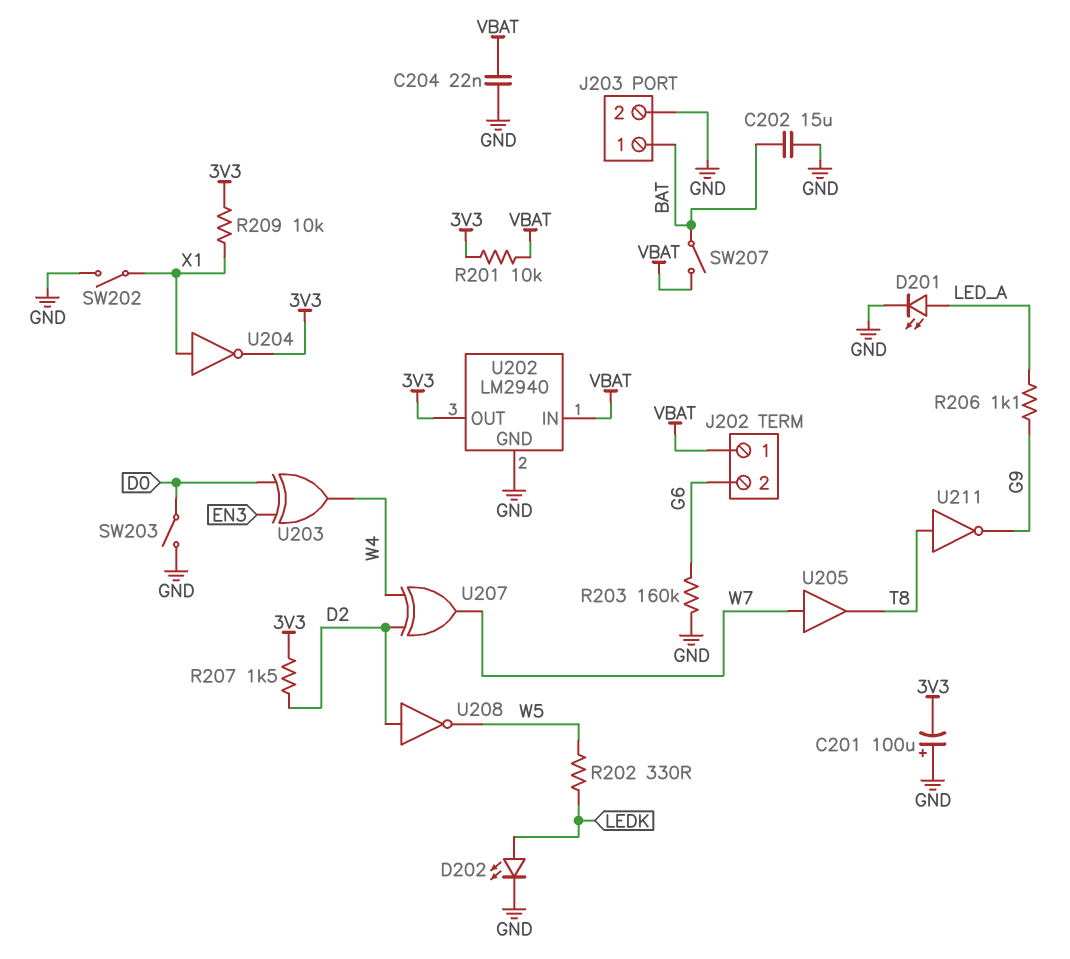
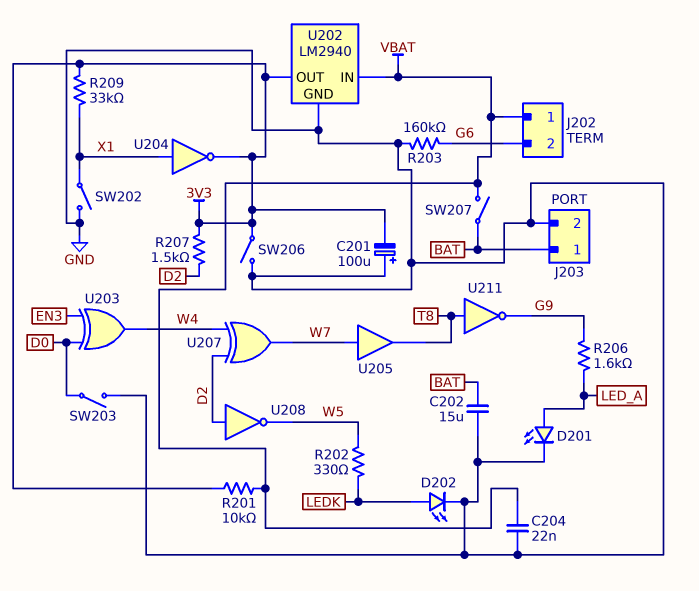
R206: 1.1k (G9, LED_A) -> 1.6k (G9, LED_A)
R209: 10k (3V3, X1) -> 33k (3V3, X1)
SW206: none -> switch (3V3, GND)

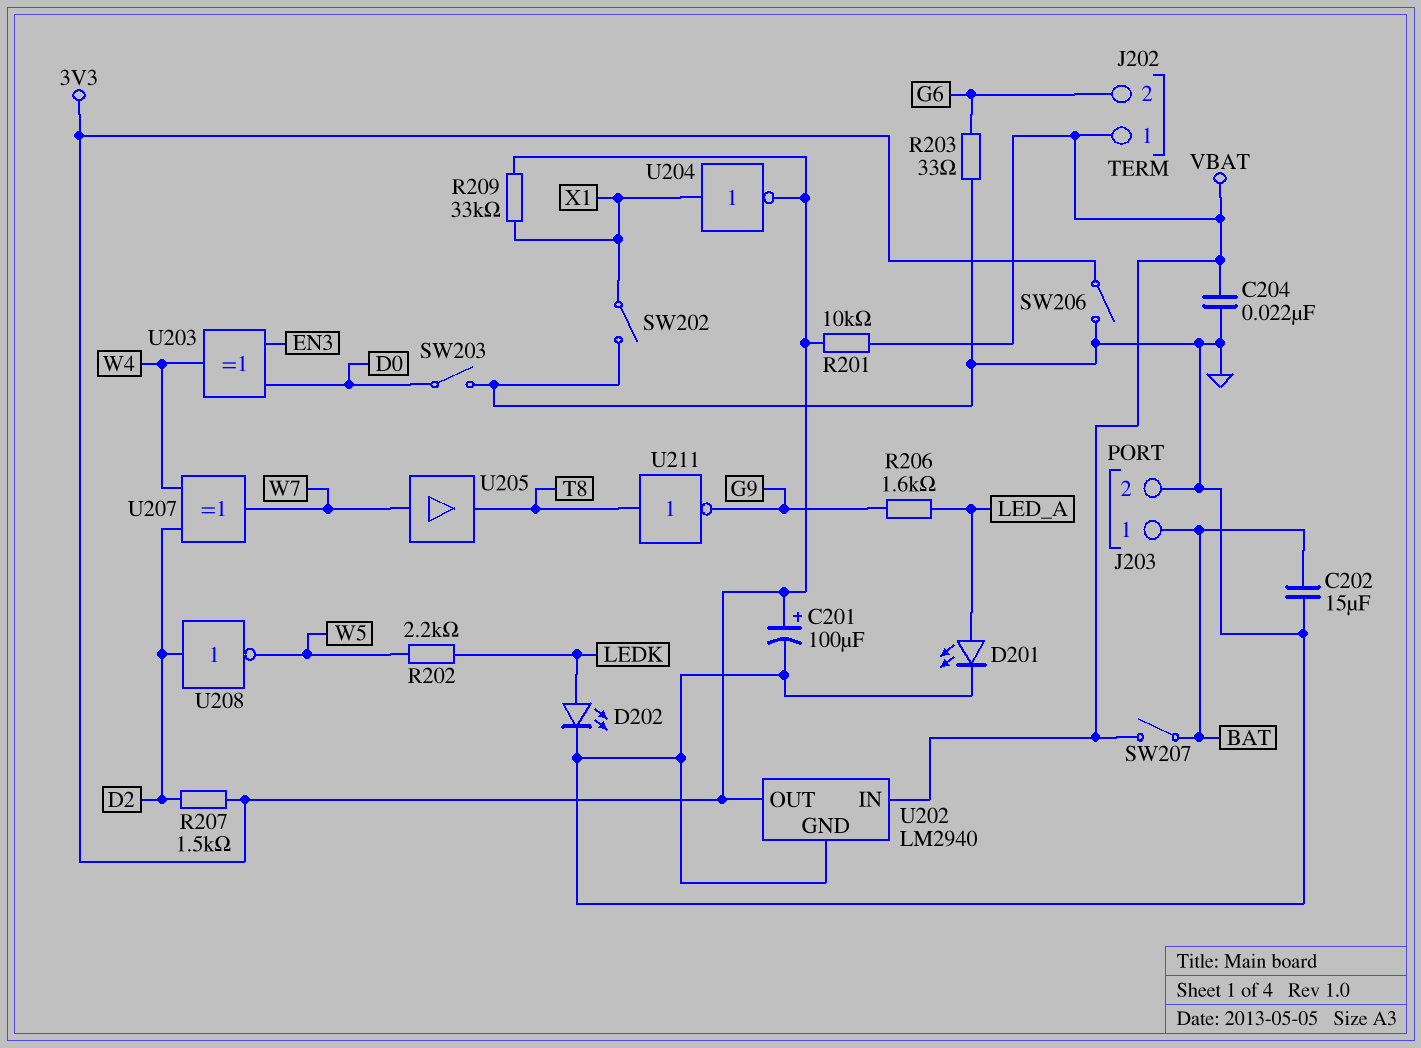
C201: 100uF (plus GND, minus 3V3) -> 100uF (plus 3V3, minus GND)
R202: 330 (LEDK, W5) -> 2.2k (LEDK, W5)
R203: 160k (G6, GND) -> 33 (G6, GND)

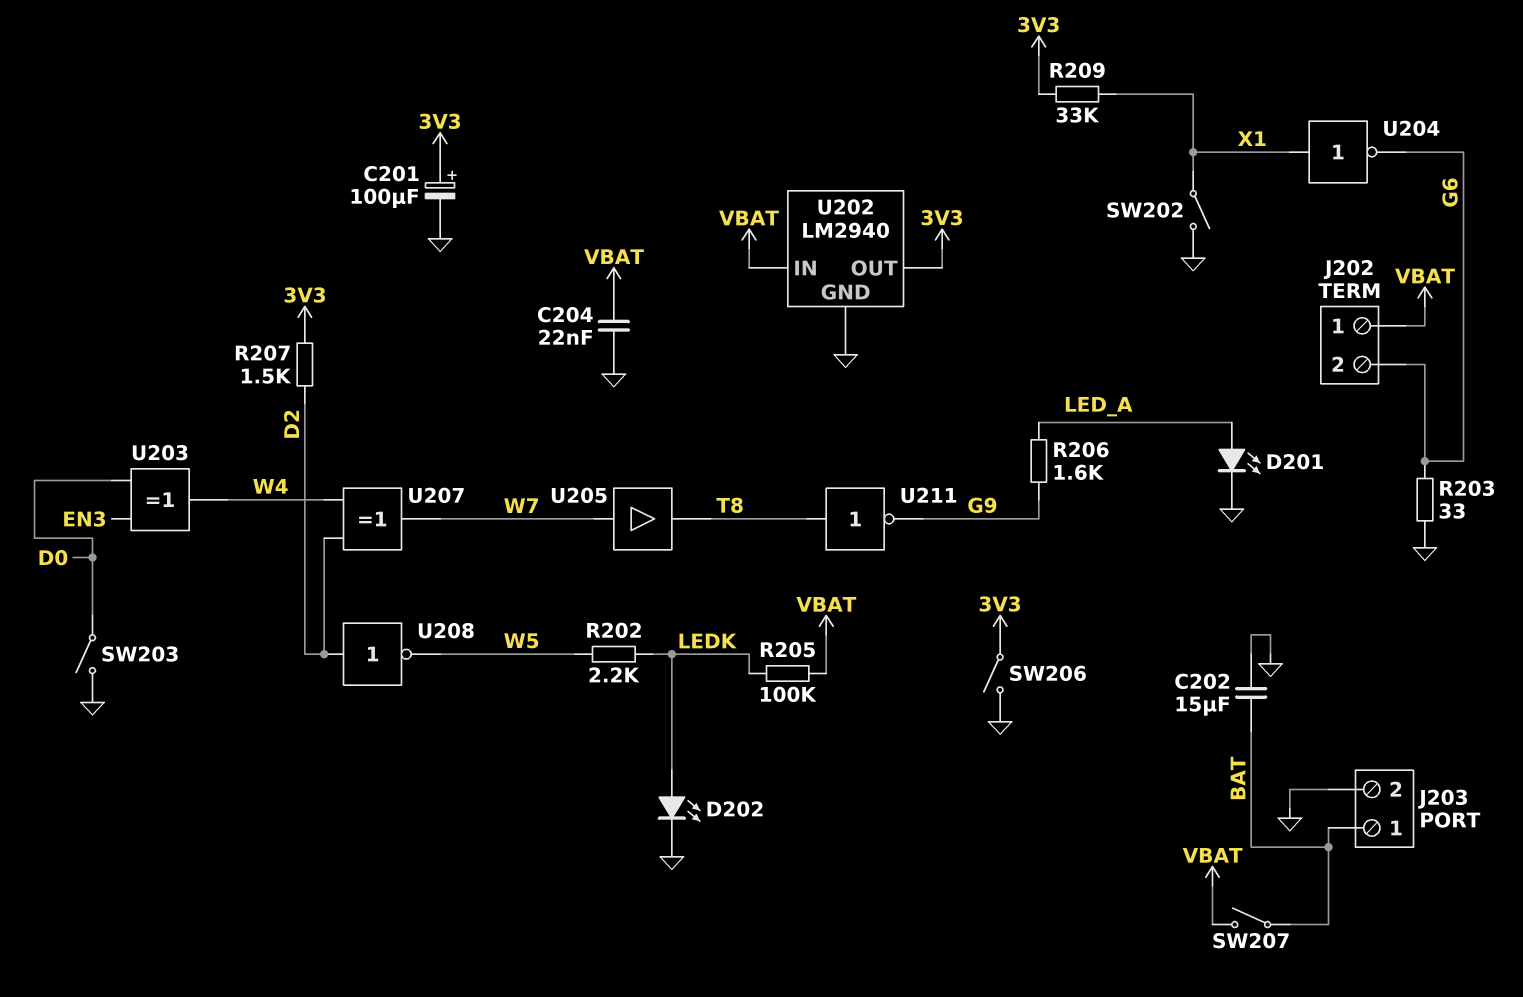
R201: 10k (3V3, VBAT) -> none
R205: none -> 100k (LEDK, VBAT)
U204: NOT (in X1, out 3V3) -> NOT (in X1, out G6)

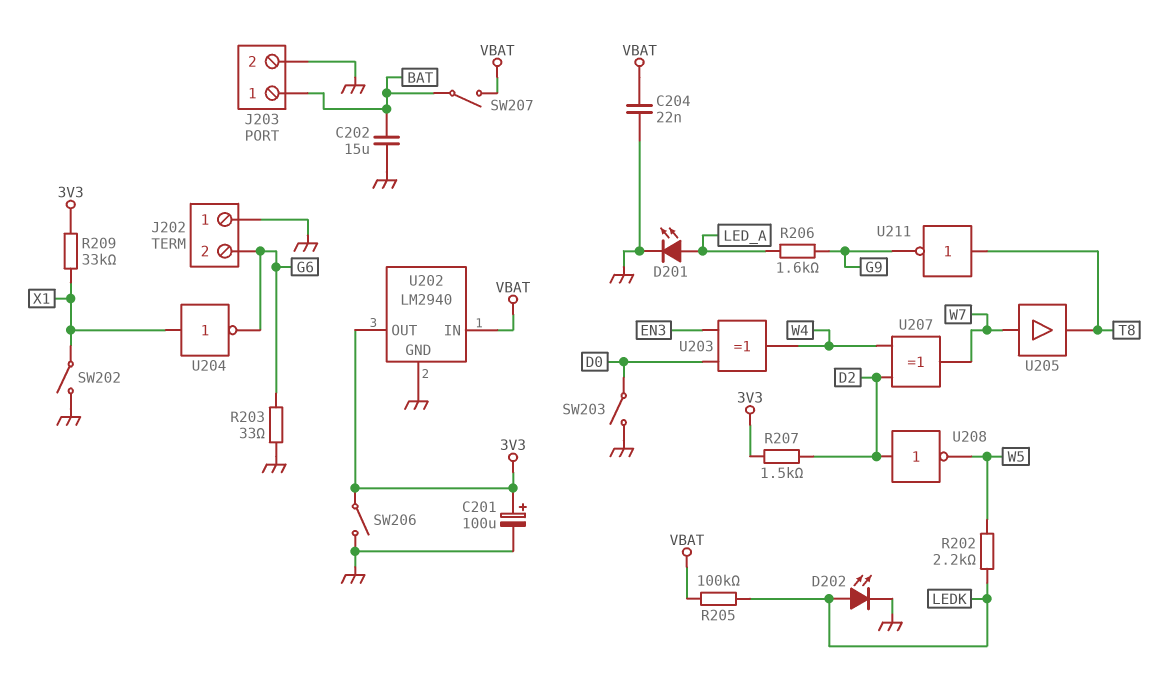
J202 pin 1: VBAT -> GND

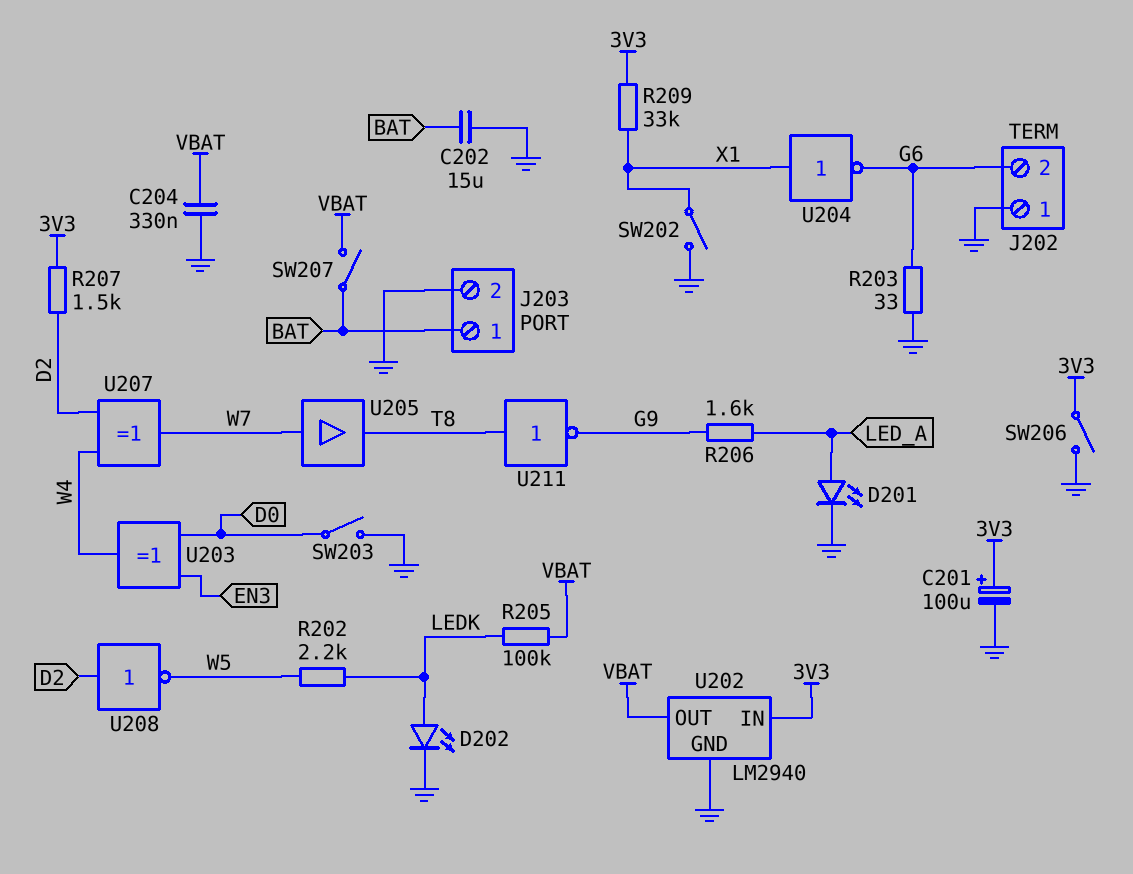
C204: 22nF (GND, VBAT) -> 330nF (GND, VBAT)
U202 pin IN: VBAT -> 3V3
U202 pin OUT: 3V3 -> VBAT

